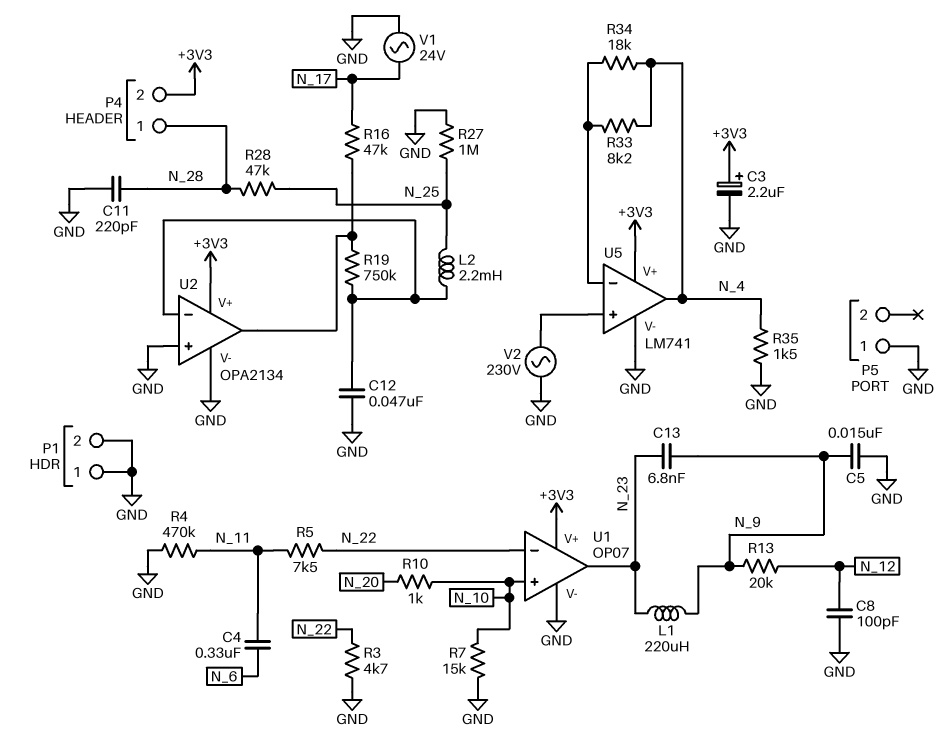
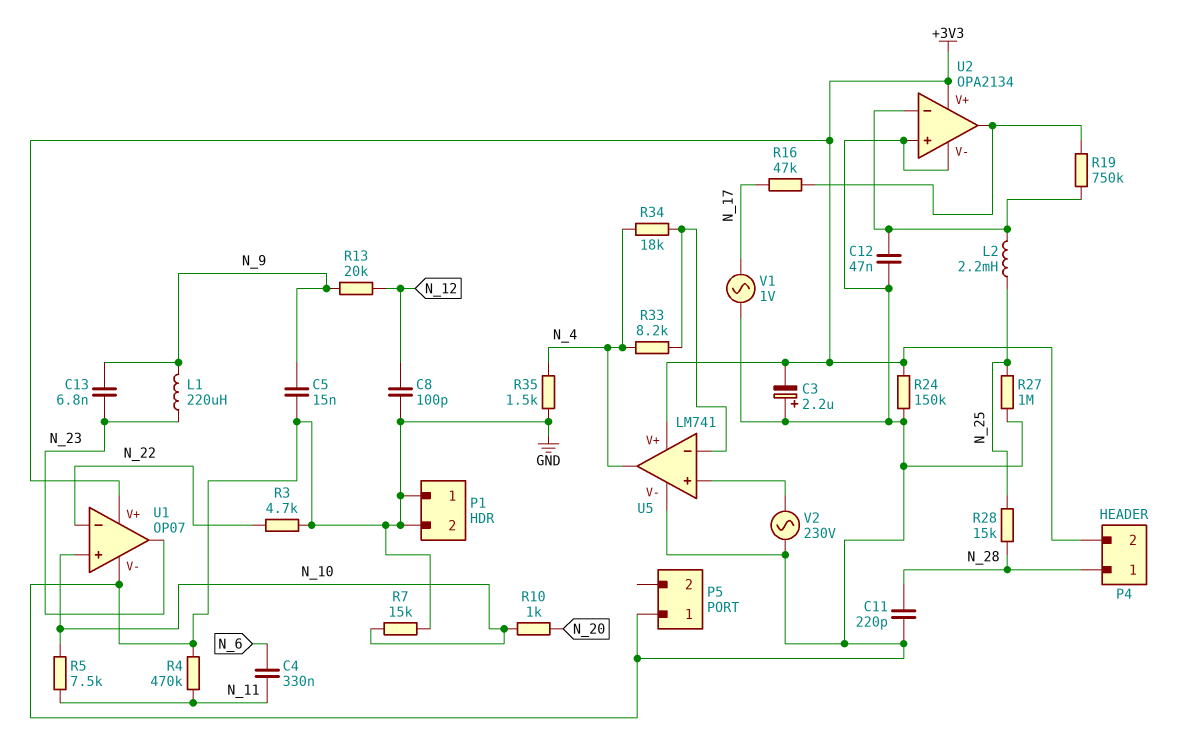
C3: 2.2uF (plus +3V3, minus GND) -> 2.2uF (plus GND, minus +3V3)
R5: 7.5k (N_11, N_22) -> 7.5k (N_10, N_11)
R24: none -> 150k (+3V3, GND)
R28: 47k (N_25, N_28) -> 15k (N_25, N_28)
V1: AC 24V (GND, N_17) -> AC 1V (GND, N_17)

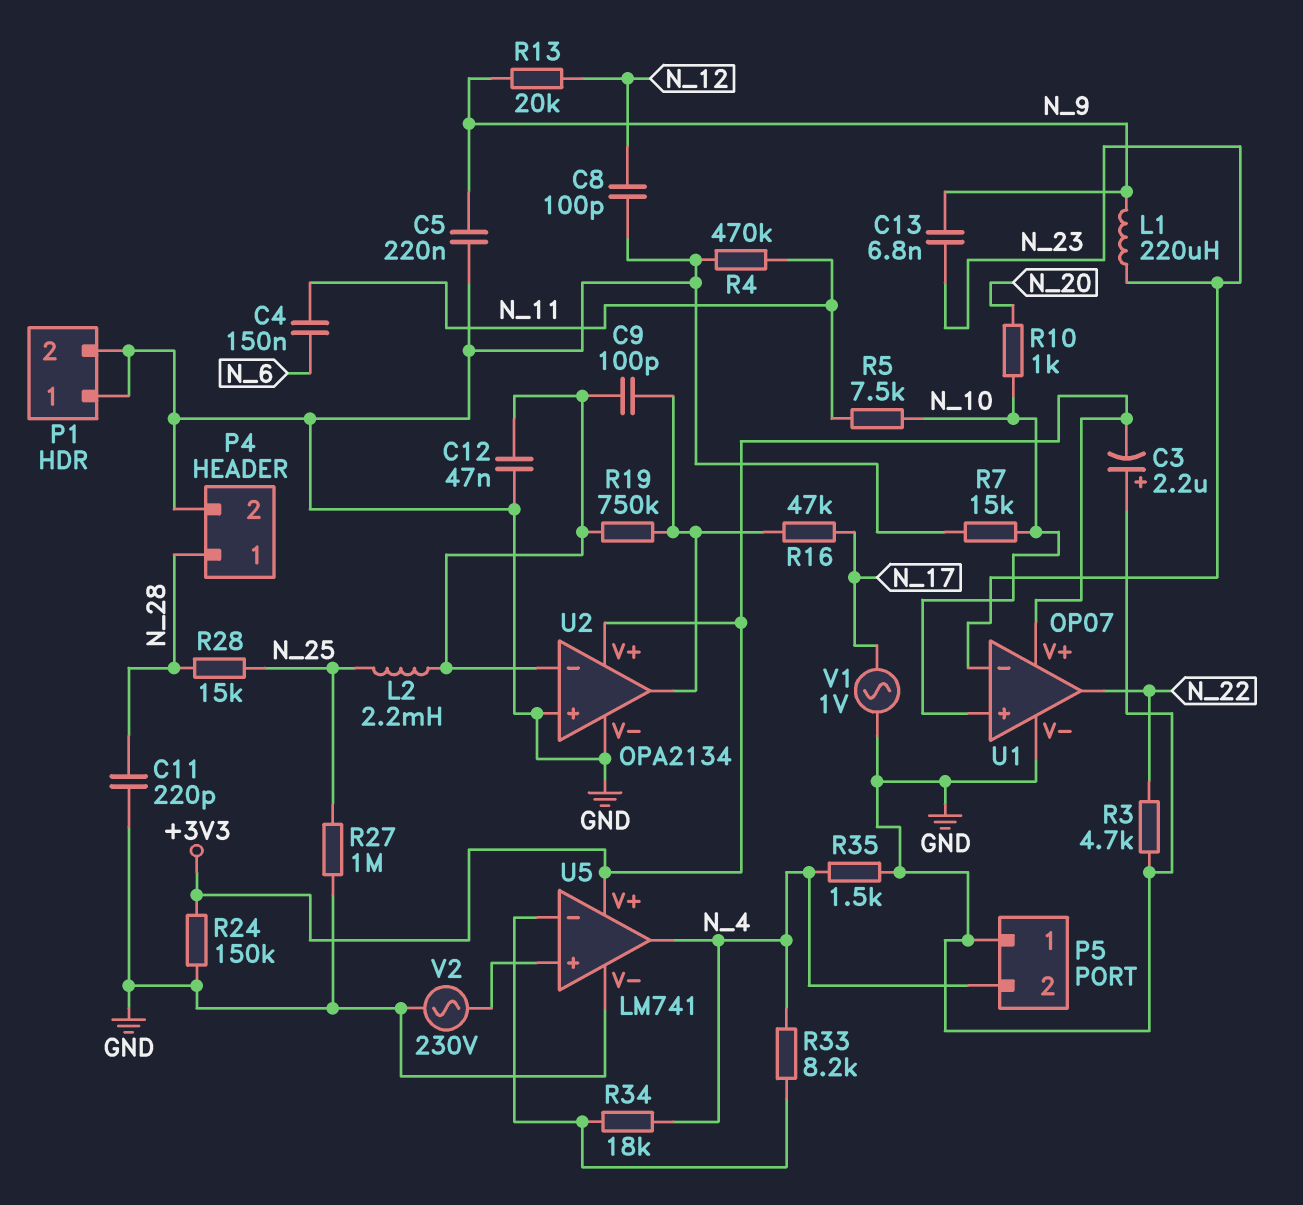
C4: 330nF (N_6, N_11) -> 150nF (N_6, N_11)
C5: 15nF (GND, N_9) -> 220nF (GND, N_9)
C9: none -> 100pF (U2/in-, U2/out)
P4 pin 2: +3V3 -> GND
P5 pin 2: none -> N_4
U1 pin in-: N_22 -> N_23
U1 pin out: N_23 -> N_22

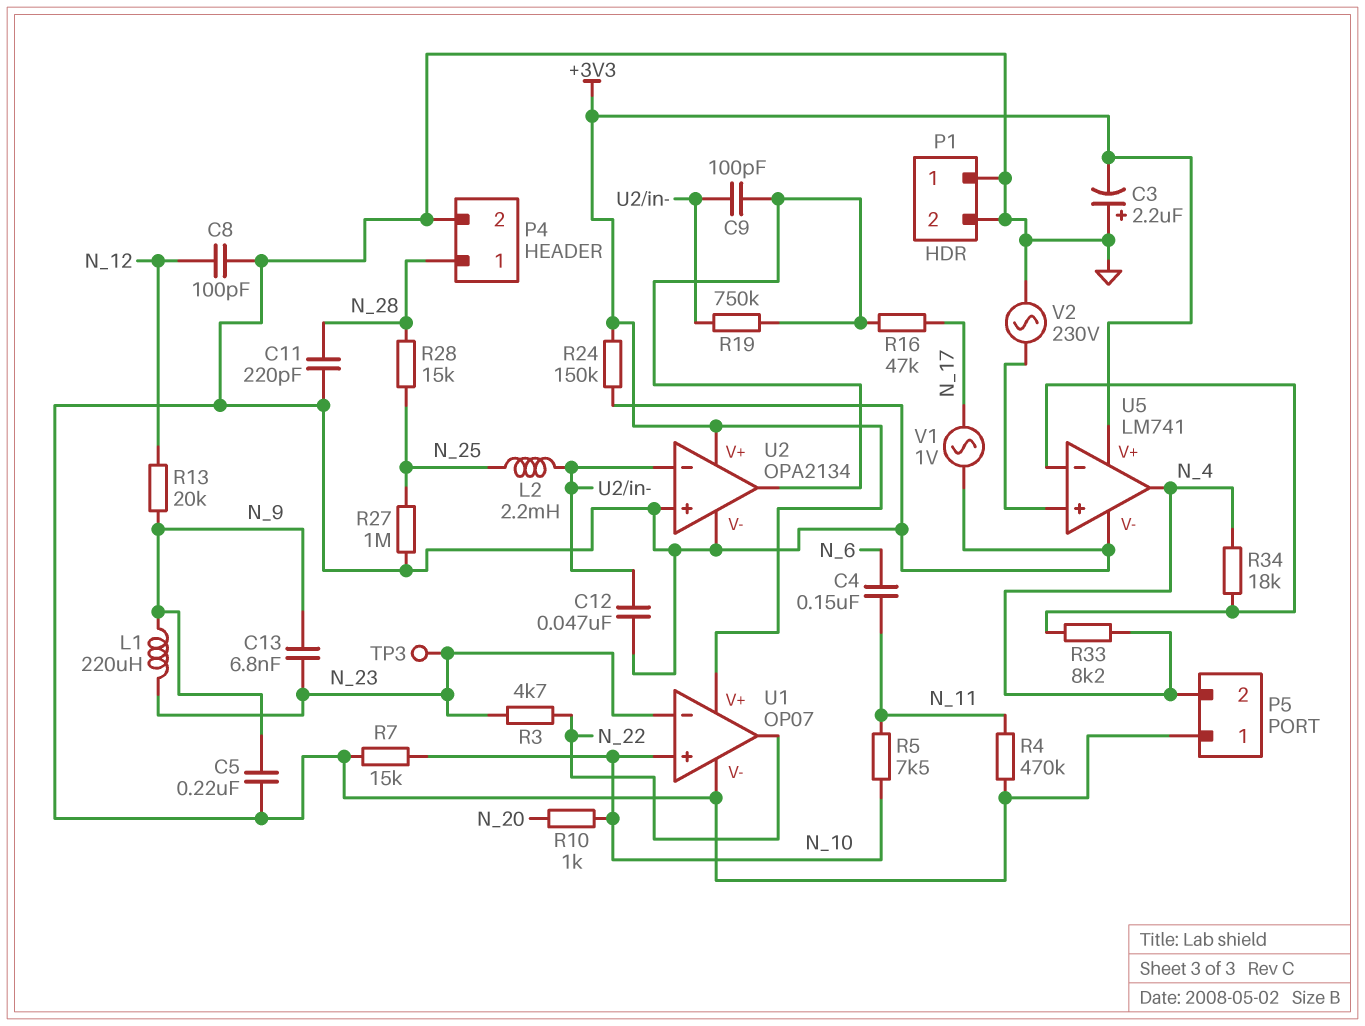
R3: 4.7k (GND, N_22) -> 4.7k (N_22, N_23)
R35: 1.5k (GND, N_4) -> none
TP3: none -> test point (N_23)

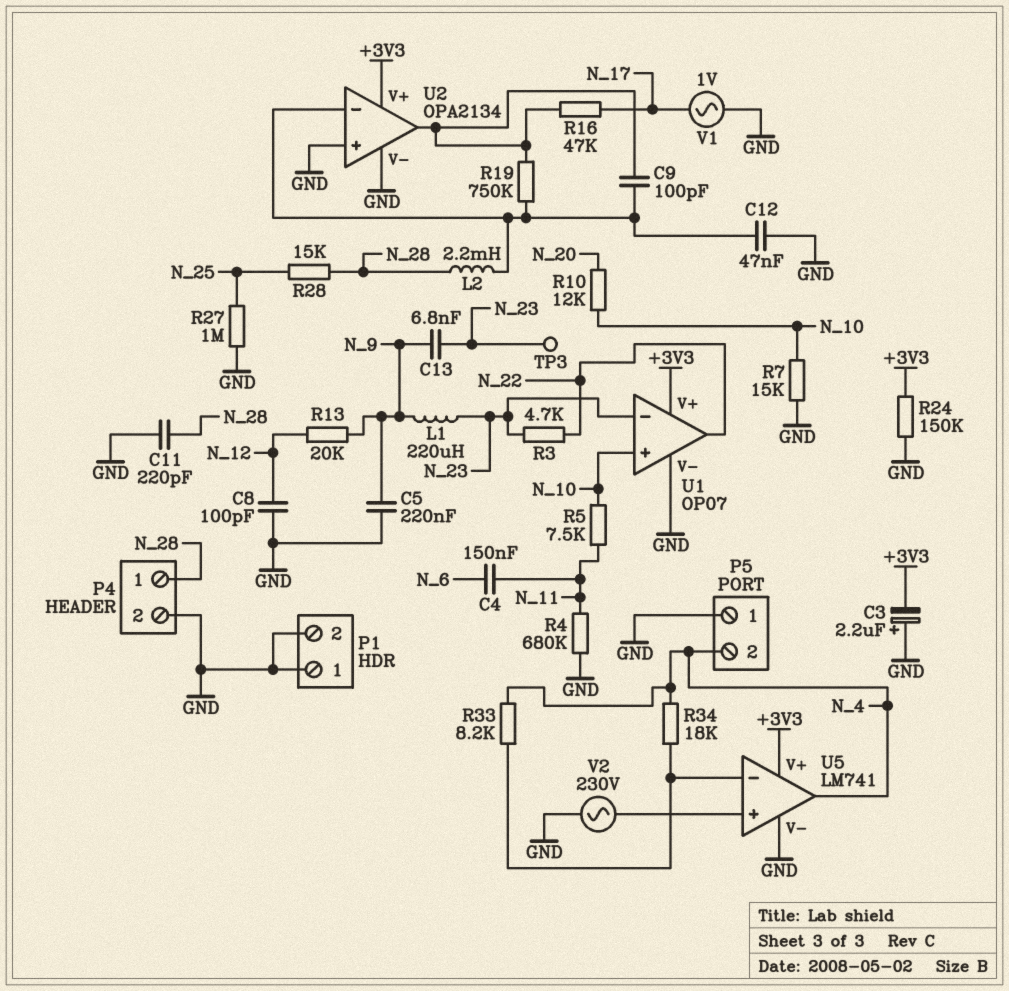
L2: 2.2mH (N_25, U2/in-) -> 2.2mH (N_28, U2/in-)
R4: 470k (GND, N_11) -> 680k (GND, N_11)
R10: 1k (N_10, N_20) -> 12k (N_10, N_20)

